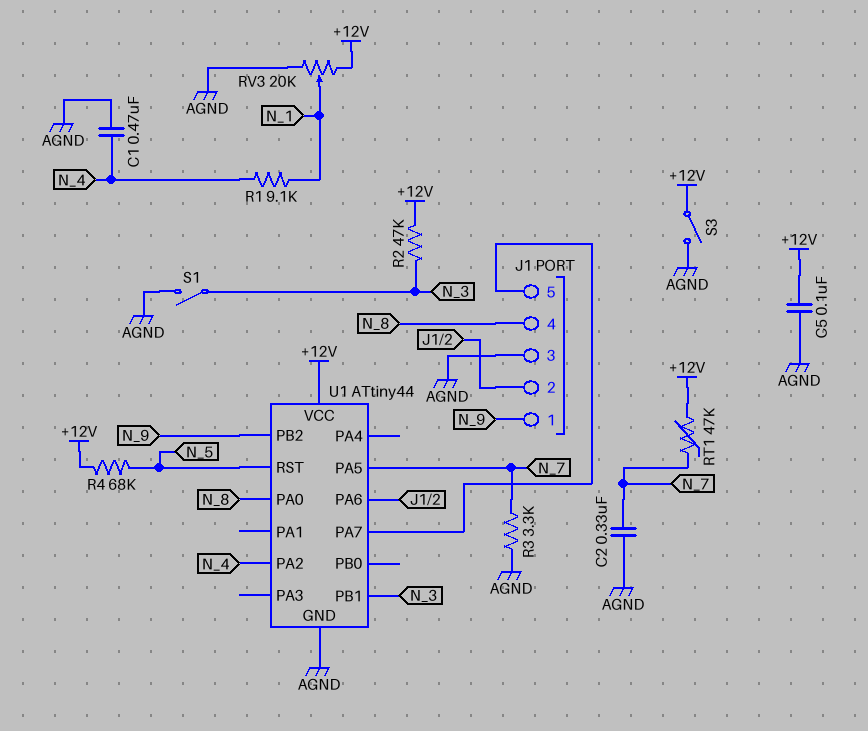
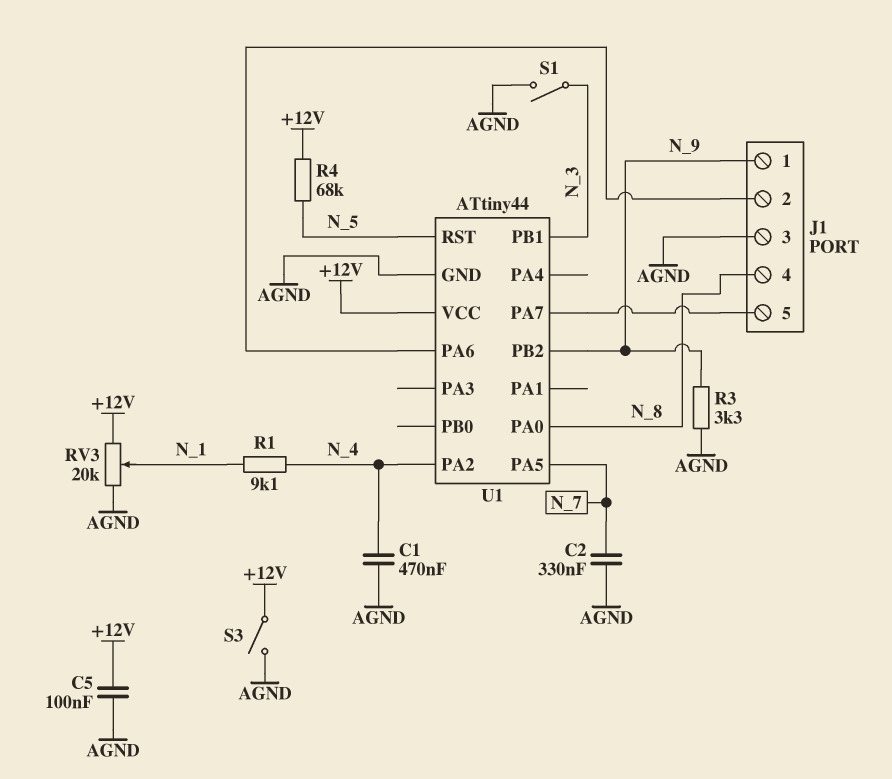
R2: 47k (+12V, N_3) -> none
R3: 3.3k (AGND, N_7) -> 3.3k (AGND, N_9)
RT1: 47k (+12V, N_7) -> none

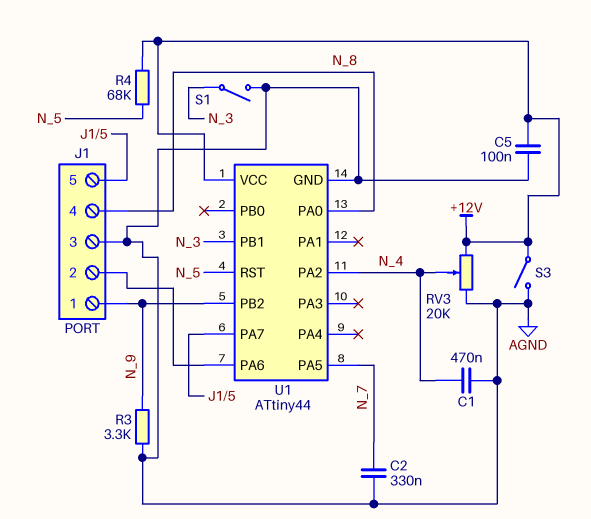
R1: 9.1k (N_1, N_4) -> none
RV3: 20k (+12V, AGND, wiper N_1) -> 20k (+12V, AGND, wiper N_4)

